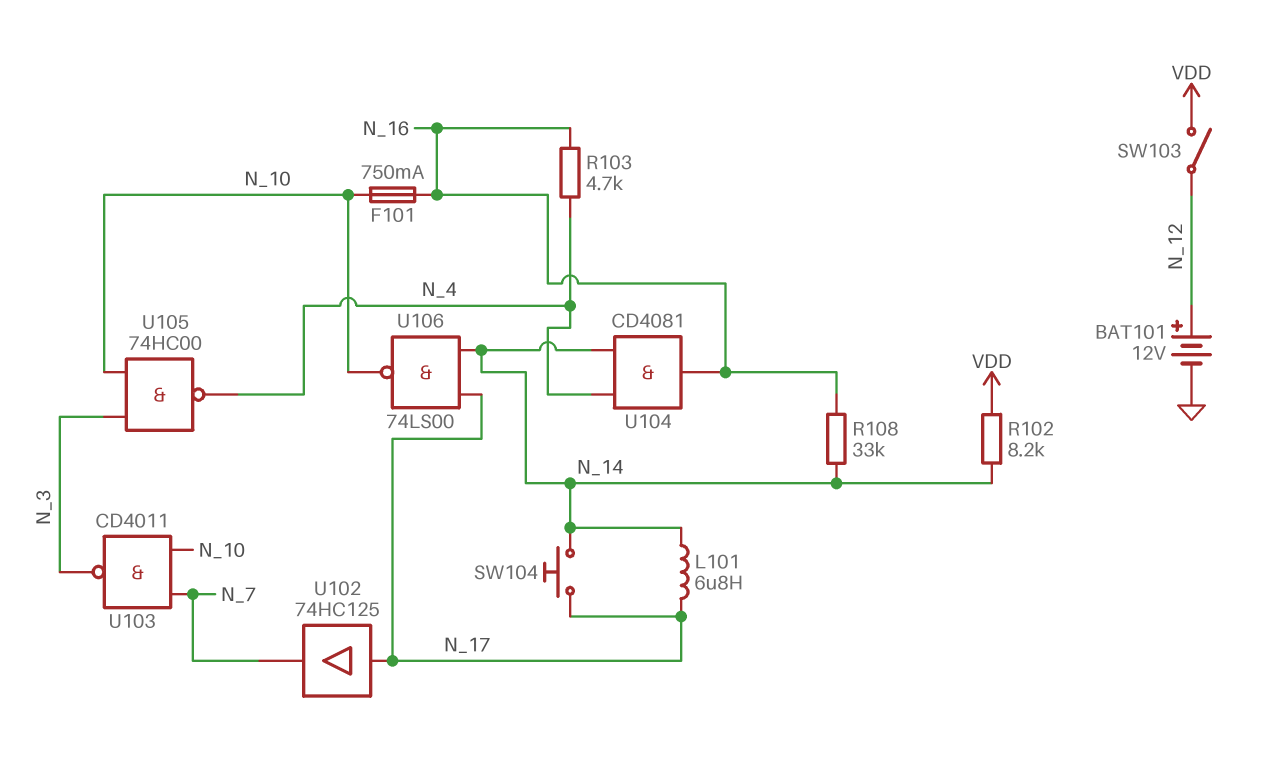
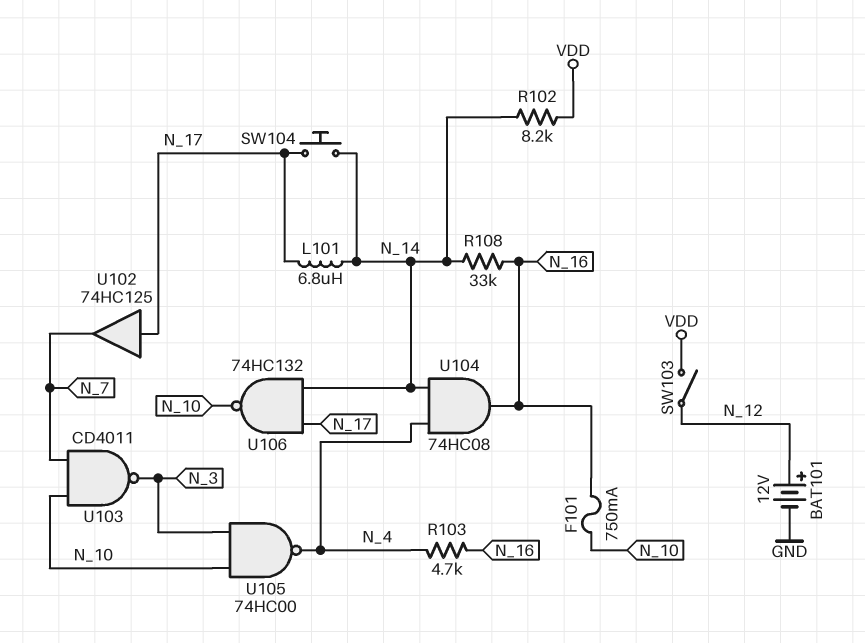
U104: AND CD4081 (in N_4, in N_14, out N_16) -> AND 74HC08 (in N_4, in N_14, out N_16)
U106: NAND 74LS00 (in N_14, in N_17, out N_10) -> NAND 74HC132 (in N_14, in N_17, out N_10)

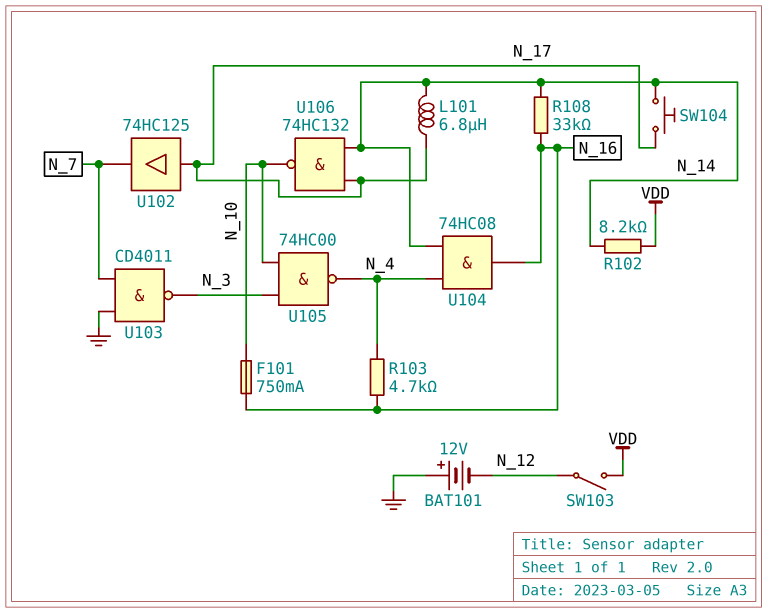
BAT101: 12V (plus N_12, minus GND) -> 12V (plus GND, minus N_12)
U103: NAND CD4011 (in N_7, in N_10, out N_3) -> NAND CD4011 (in GND, in N_7, out N_3)

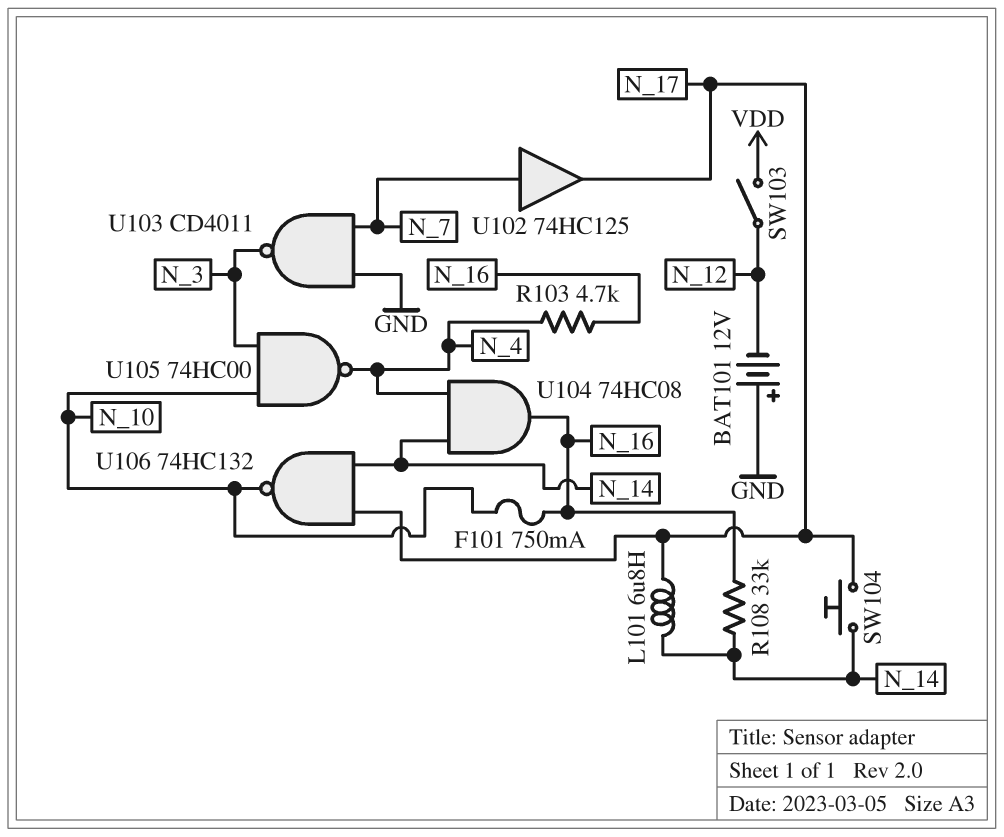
R102: 8.2k (N_14, VDD) -> none
U102: buffer 74HC125 (in N_17, out N_7) -> buffer 74HC125 (in N_7, out N_17)

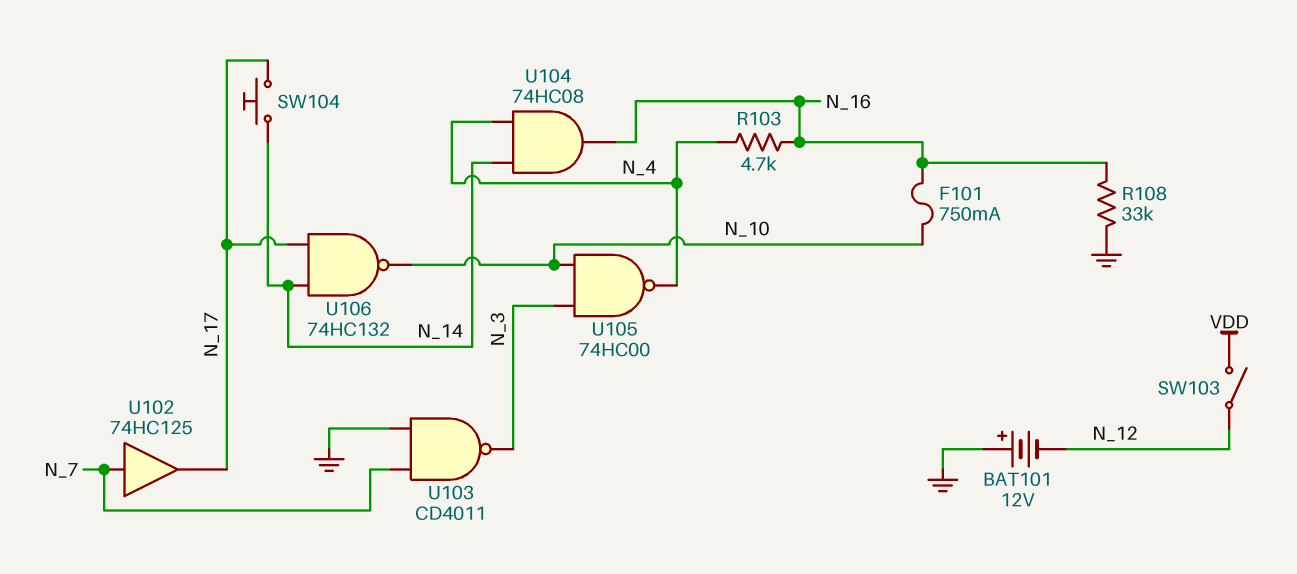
L101: 6.8uH (N_14, N_17) -> none
R108: 33k (N_14, N_16) -> 33k (GND, N_16)

